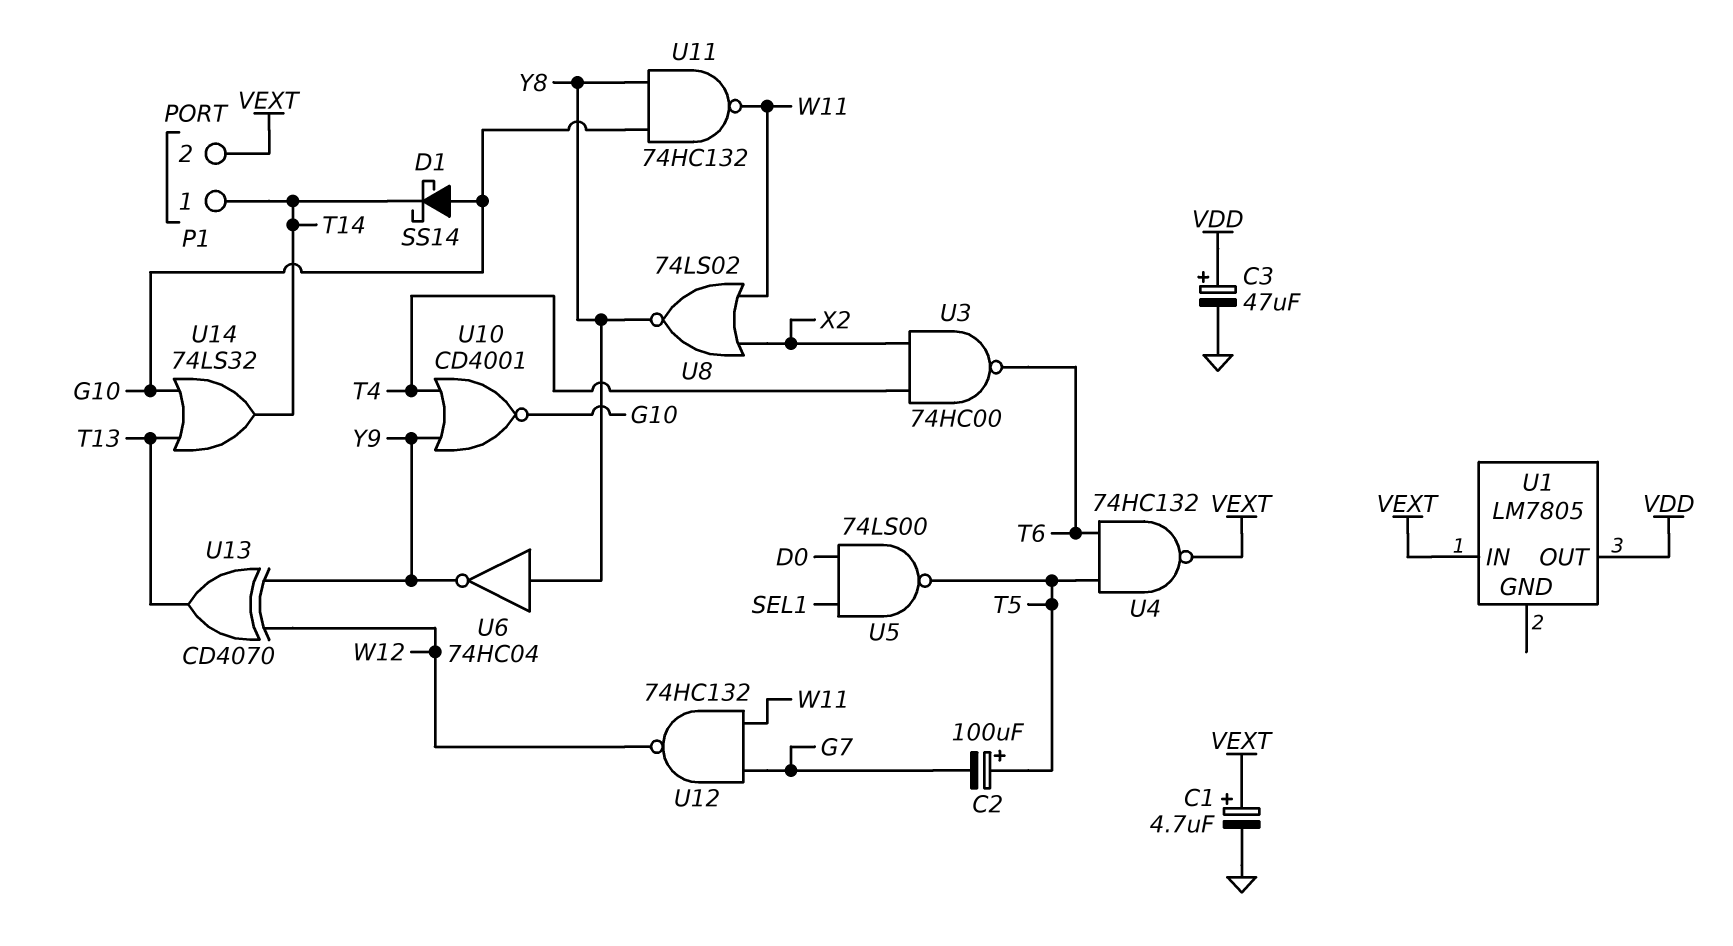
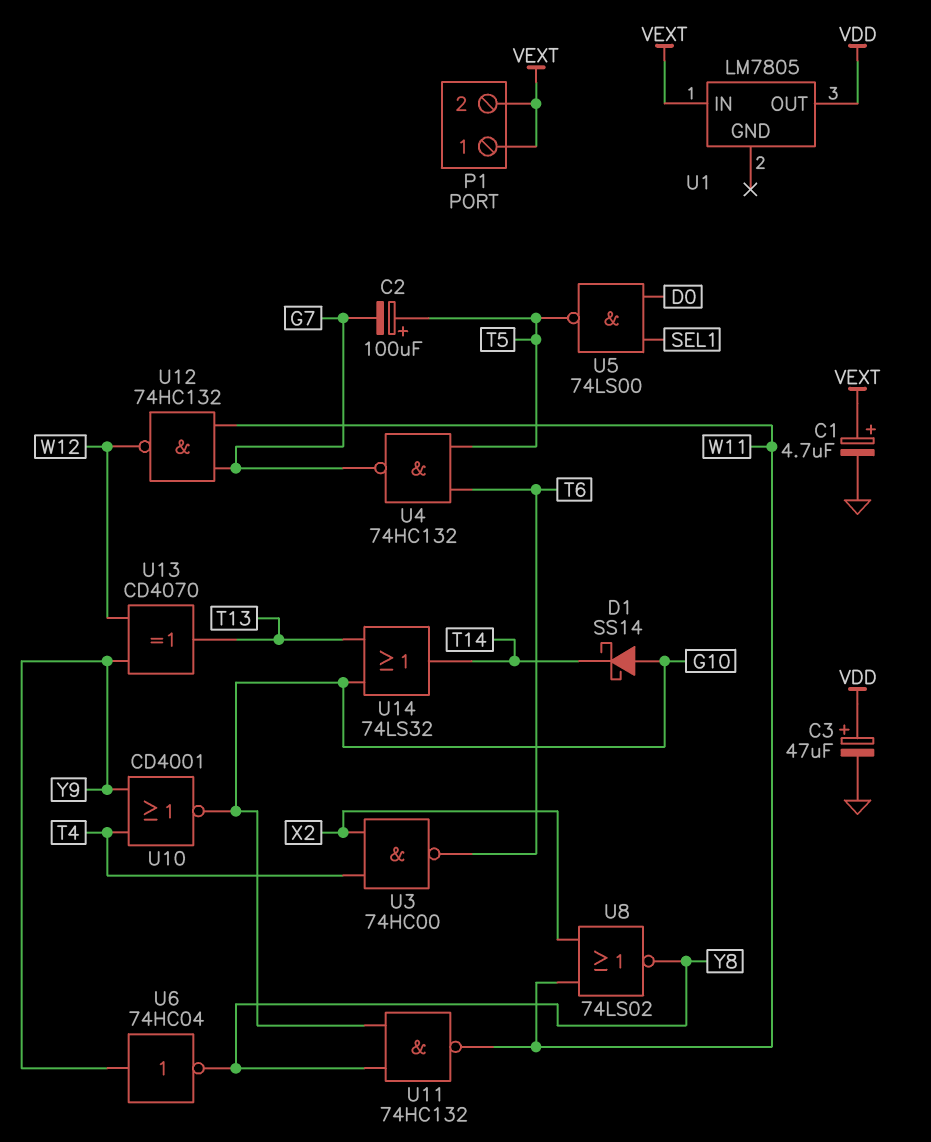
P1 pin 1: T14 -> VEXT
U4: NAND 74HC132 (in T5, in T6, out VEXT) -> NAND 74HC132 (in T5, in T6, out G7)
U6: NOT 74HC04 (in Y8, out Y9) -> NOT 74HC04 (in Y9, out Y8)

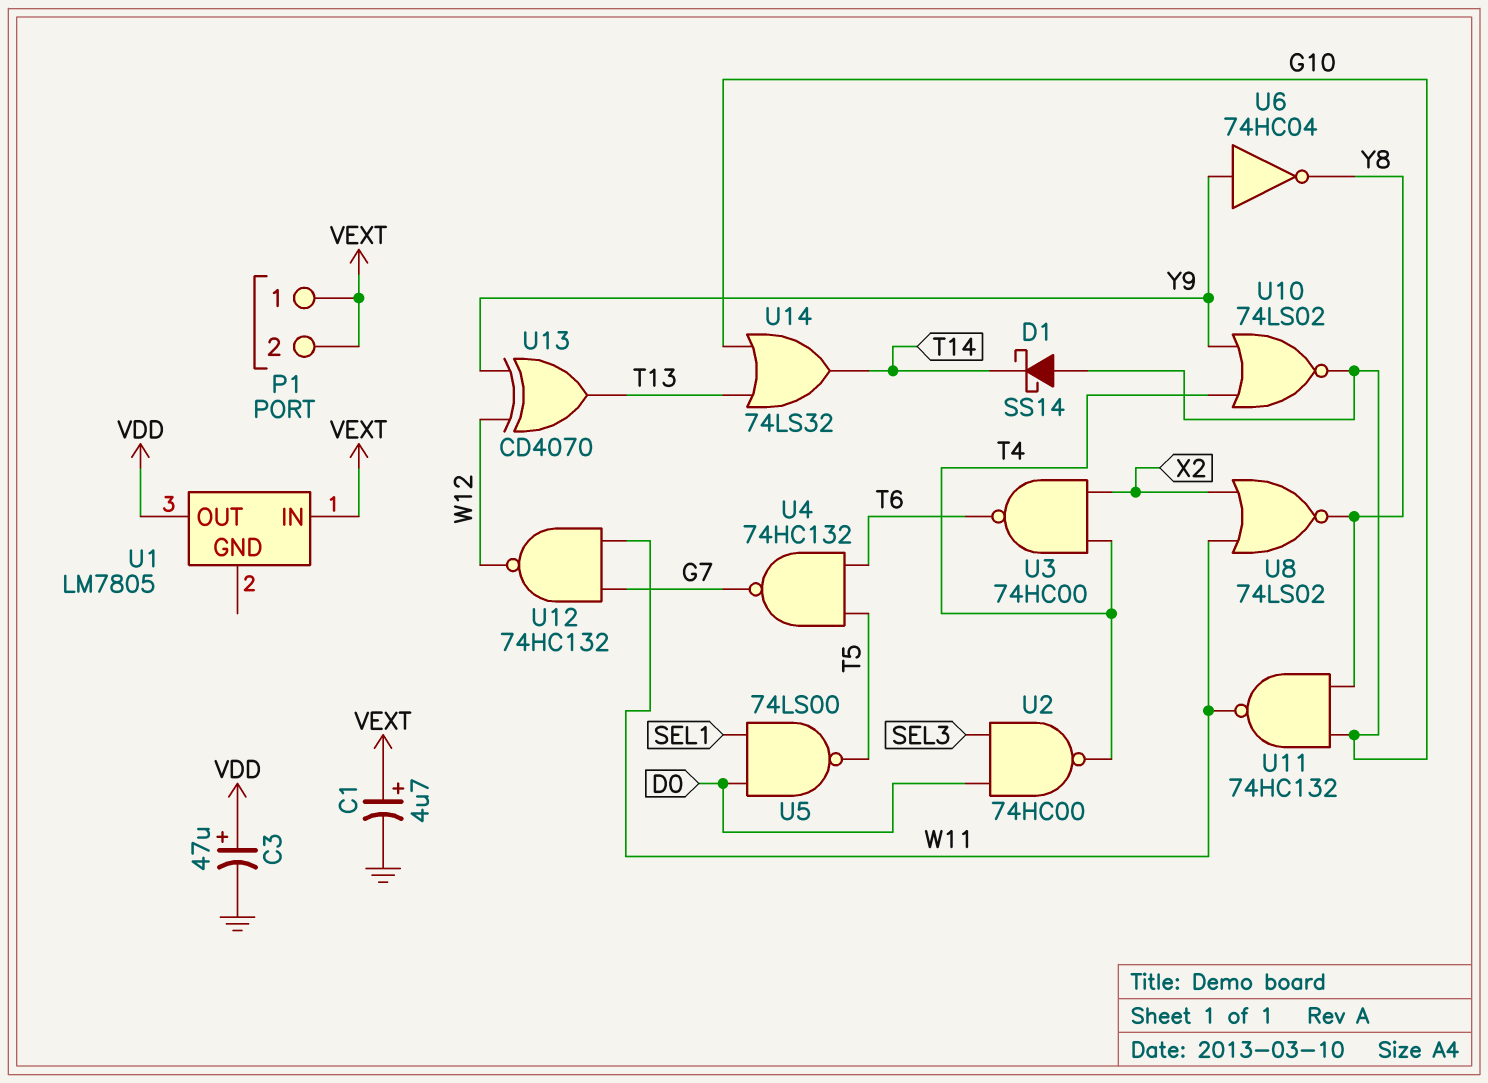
C2: 100uF (plus T5, minus G7) -> none
U2: none -> NAND 74HC00 (in D0, in SEL3, out T4)
U10: NOR CD4001 (in T4, in Y9, out G10) -> NOR 74LS02 (in T4, in Y9, out G10)

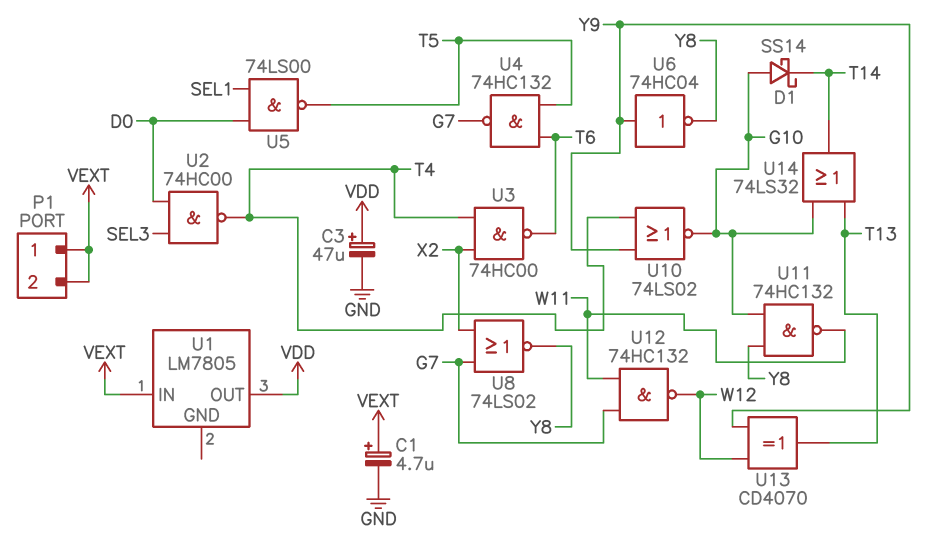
U8: NOR 74LS02 (in W11, in X2, out Y8) -> NOR 74LS02 (in G7, in X2, out Y8)

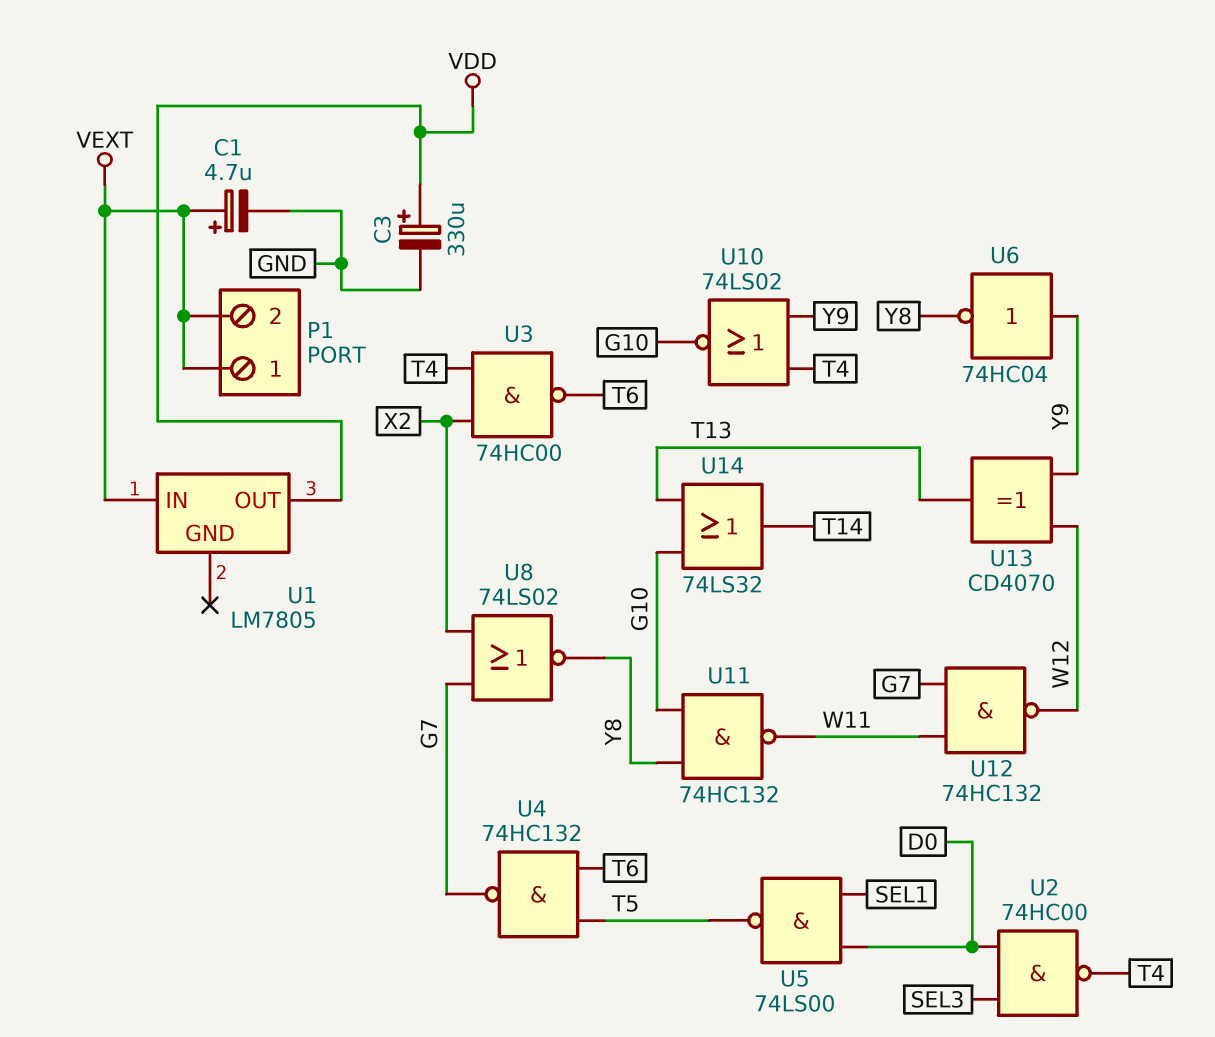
C3: 47uF (plus VDD, minus GND) -> 330uF (plus VDD, minus GND)
D1: schottky SS14 (A G10, K T14) -> none

